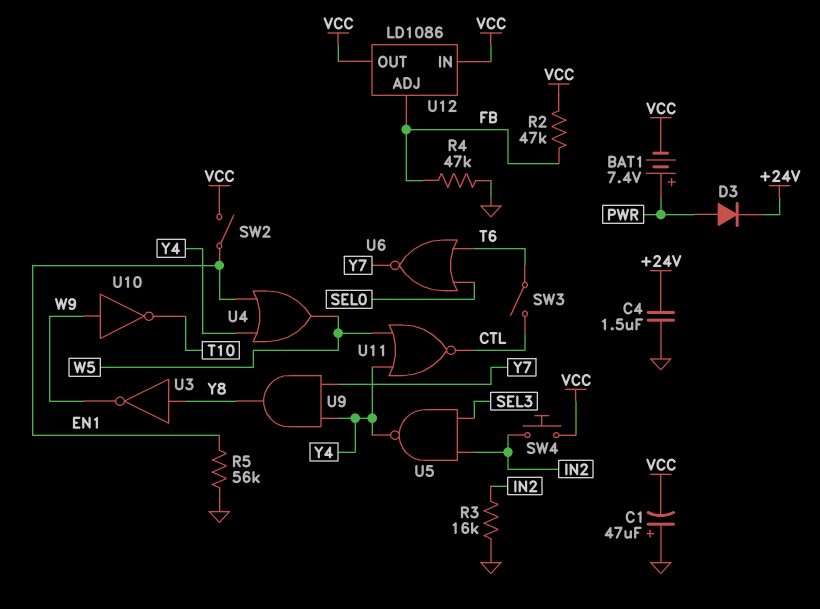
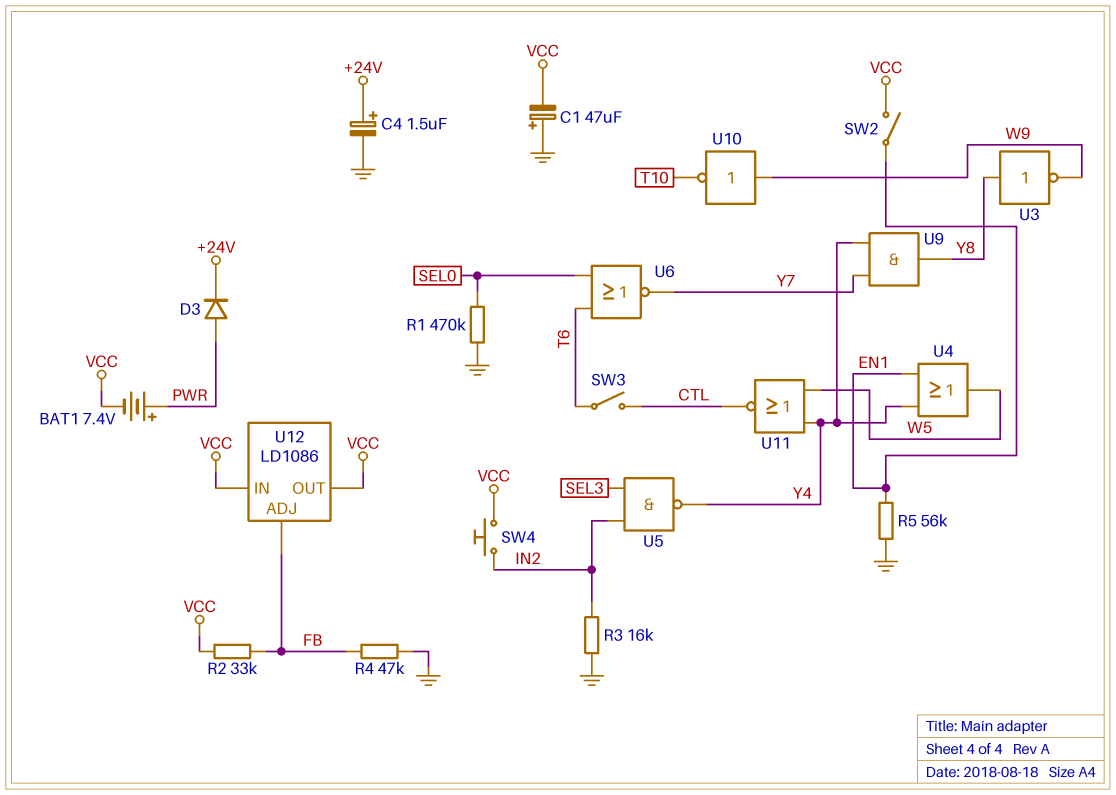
C4: 1.5uF (+24V, GND) -> 1.5uF (plus +24V, minus GND)
R1: none -> 470k (GND, SEL0)
R2: 47k (FB, VCC) -> 33k (FB, VCC)

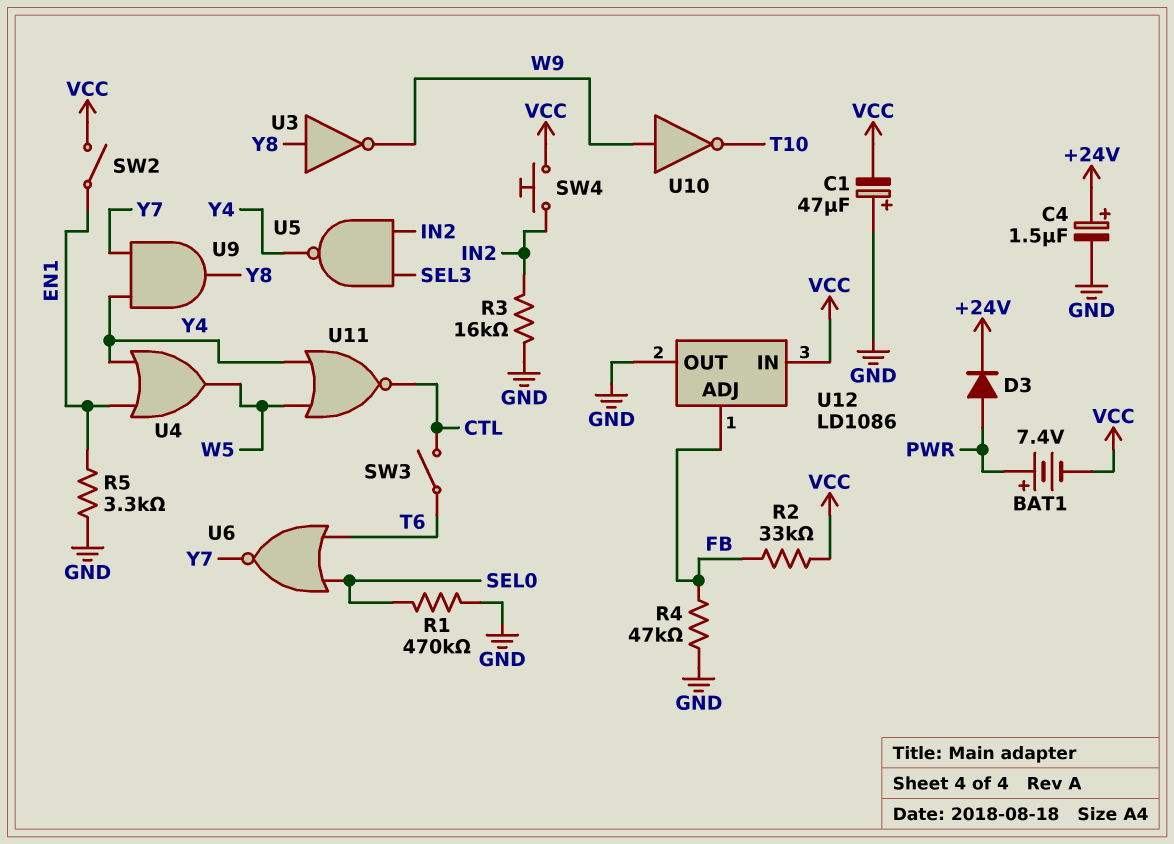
R5: 56k (EN1, GND) -> 3.3k (EN1, GND)
U12 pin OUT: VCC -> GND

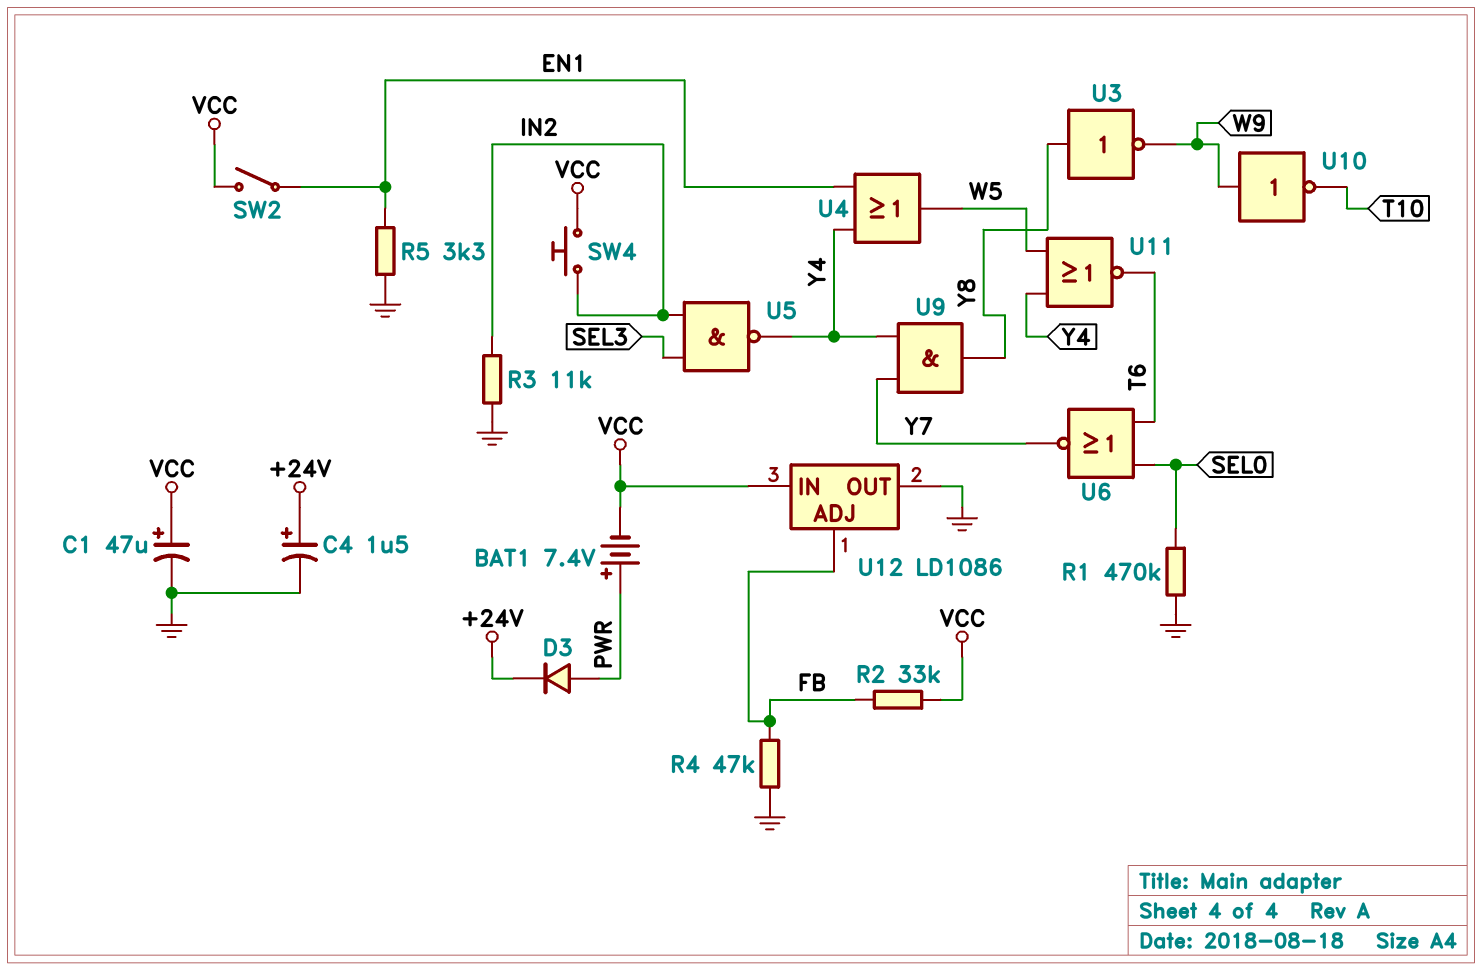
C1: 47uF (plus GND, minus VCC) -> 47uF (plus VCC, minus GND)
R3: 16k (GND, IN2) -> 11k (GND, IN2)
SW3: switch (CTL, T6) -> none
U11: NOR (in W5, in Y4, out CTL) -> NOR (in W5, in Y4, out T6)

